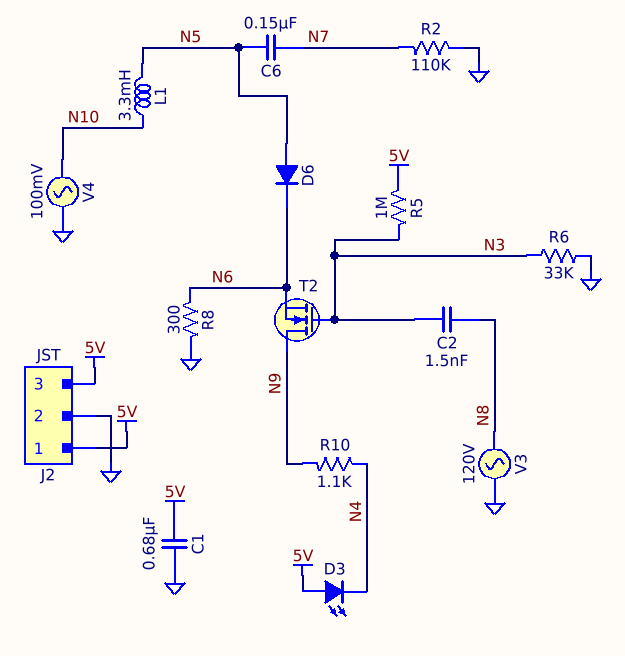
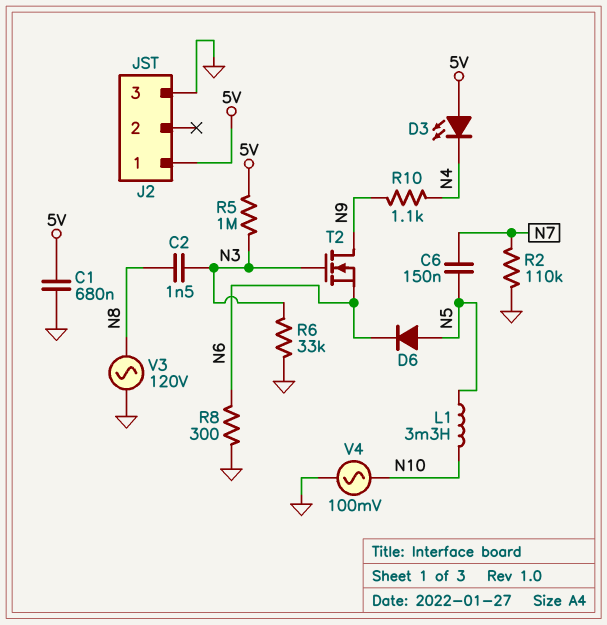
J2 pin 2: GND -> none
J2 pin 3: 5V -> GND

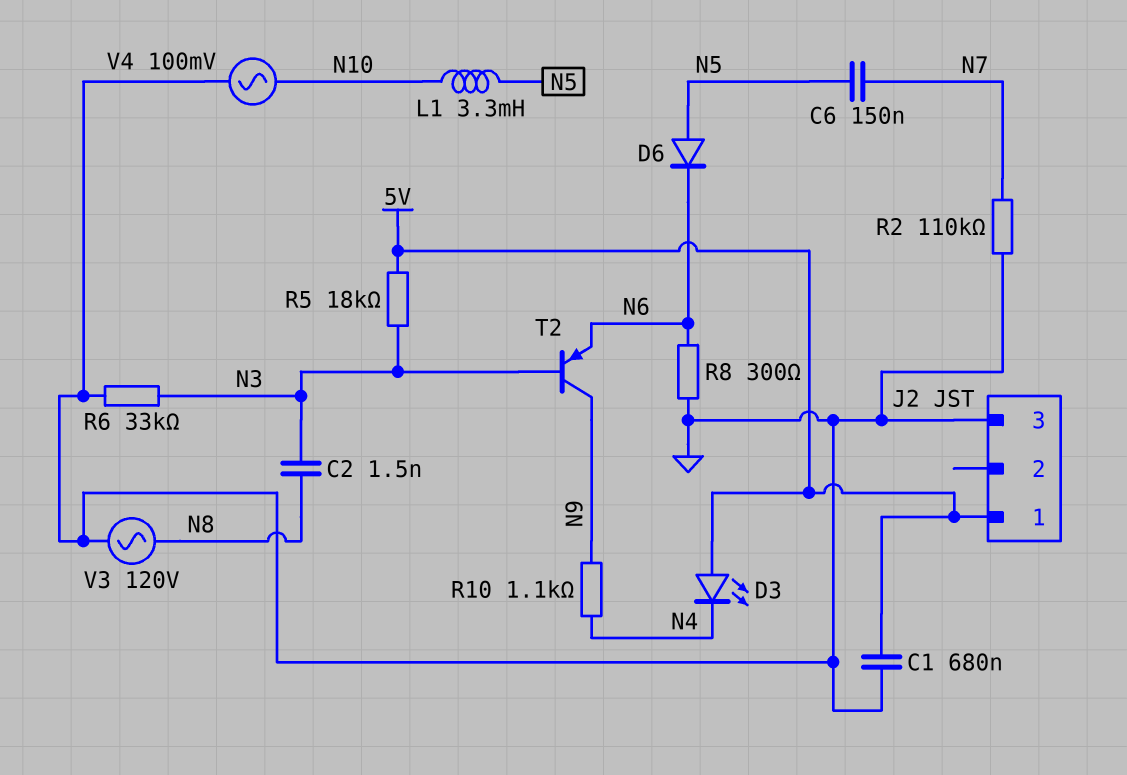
R5: 1M (5V, N3) -> 18k (5V, N3)
T2: NMOS (G N3, D N9, S N6) -> PNP (B N3, C N9, E N6)

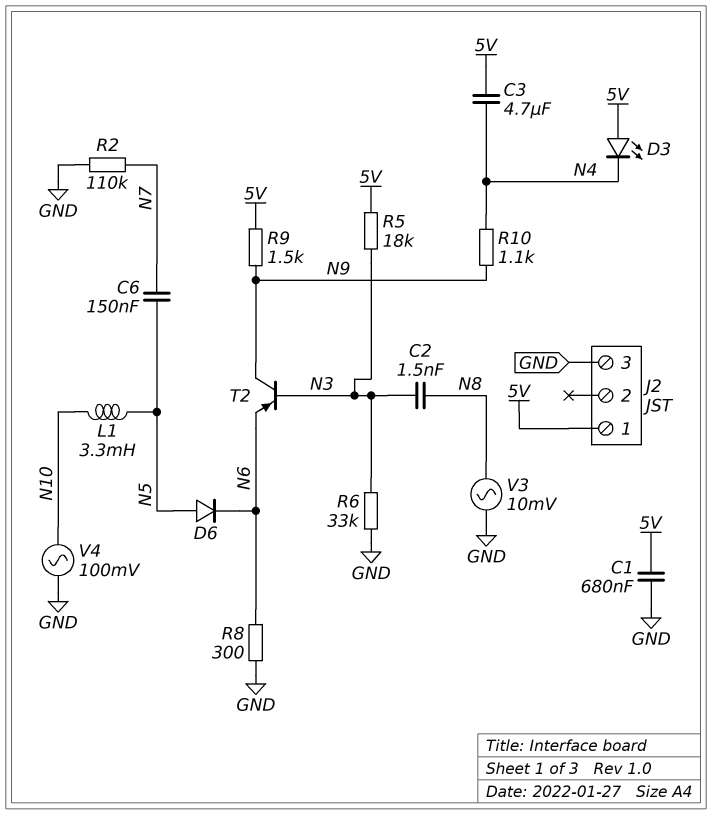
C3: none -> 4.7uF (5V, N4)
R9: none -> 1.5k (5V, N9)
V3: AC 120V (GND, N8) -> AC 10mV (GND, N8)

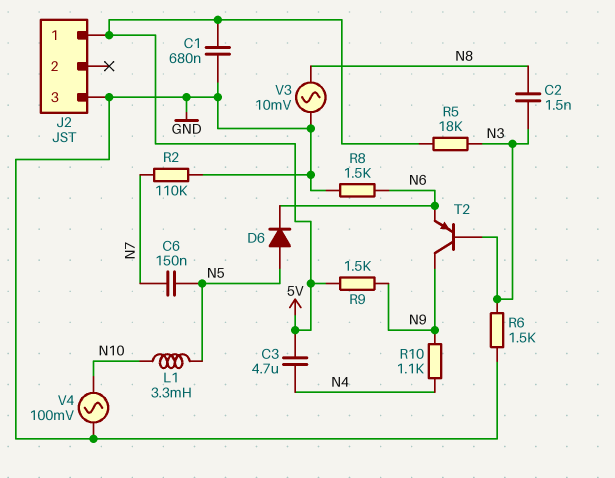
D3: LED (A 5V, K N4) -> none
R6: 33k (GND, N3) -> 1.5k (GND, N3)
R8: 300 (GND, N6) -> 1.5k (GND, N6)

